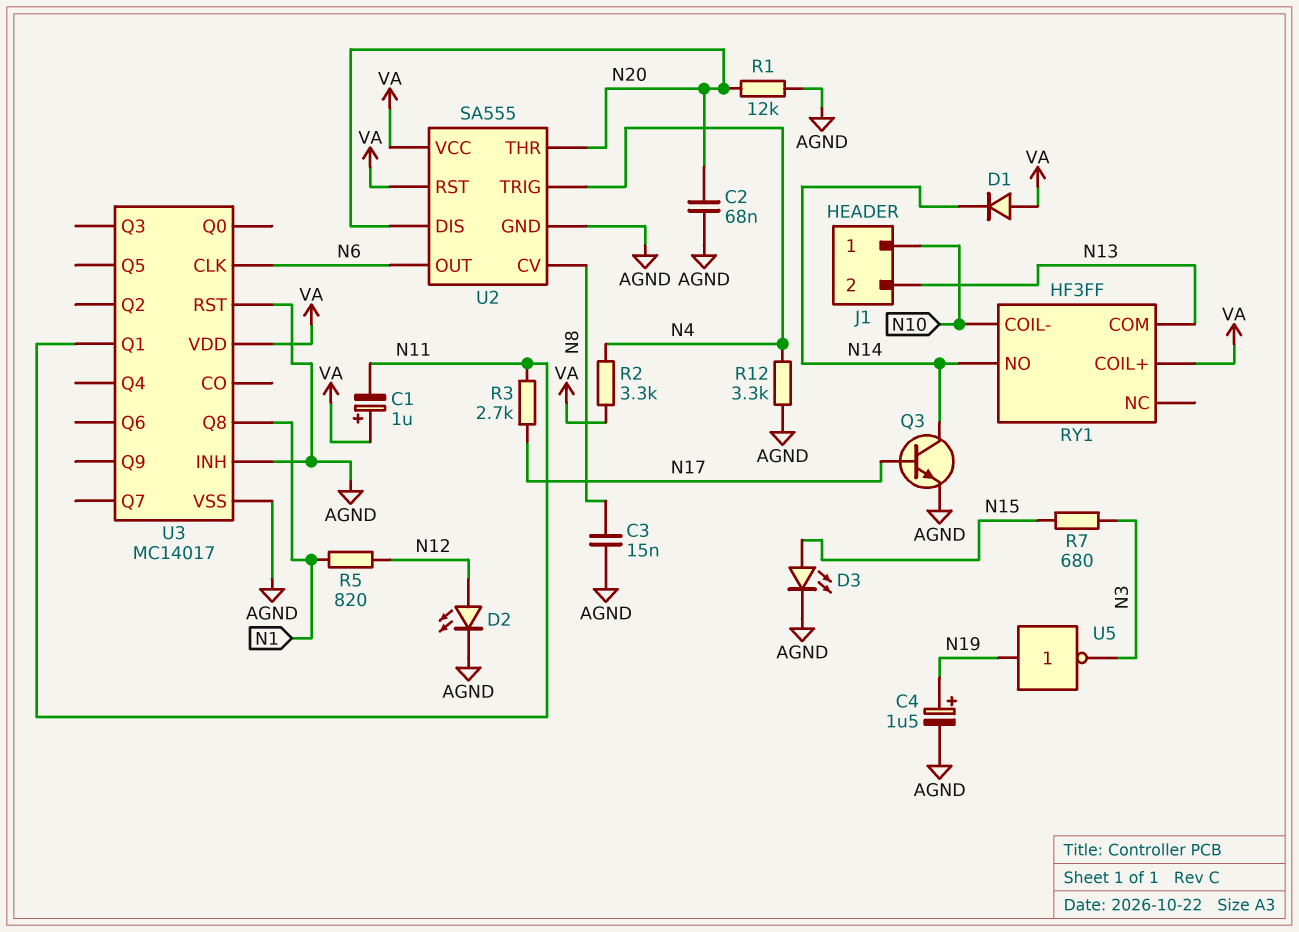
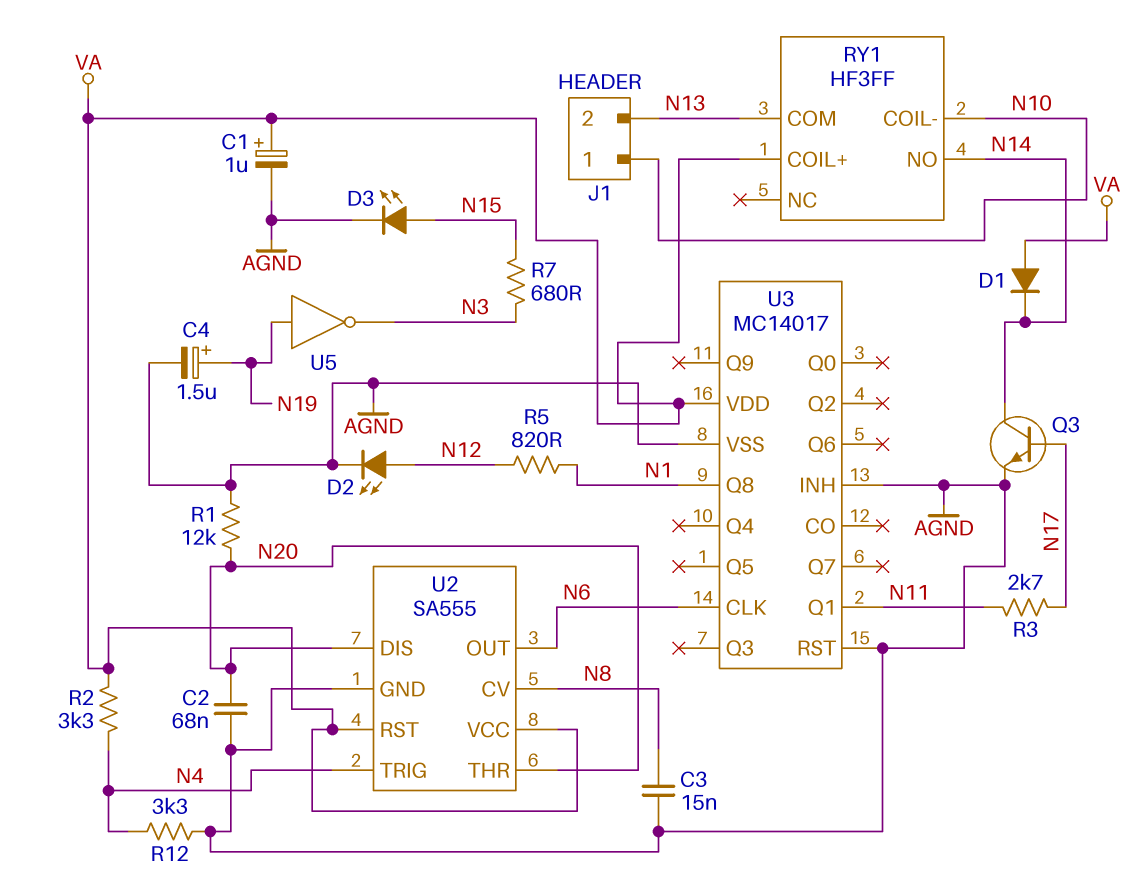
C1: 1uF (plus VA, minus N11) -> 1uF (plus VA, minus AGND)

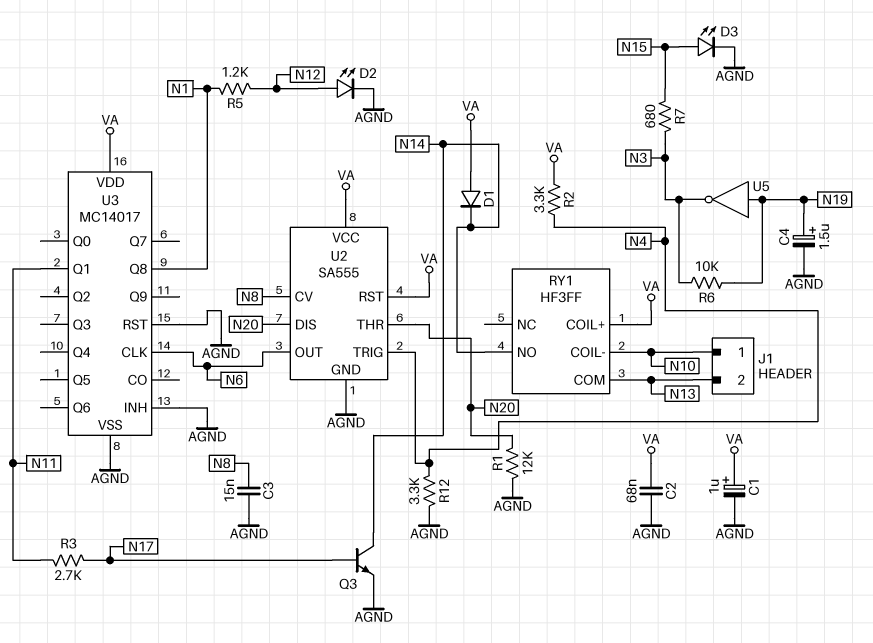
C2: 68nF (AGND, N20) -> 68nF (AGND, VA)
R5: 820 (N1, N12) -> 1.2k (N1, N12)
R6: none -> 10k (N3, N19)

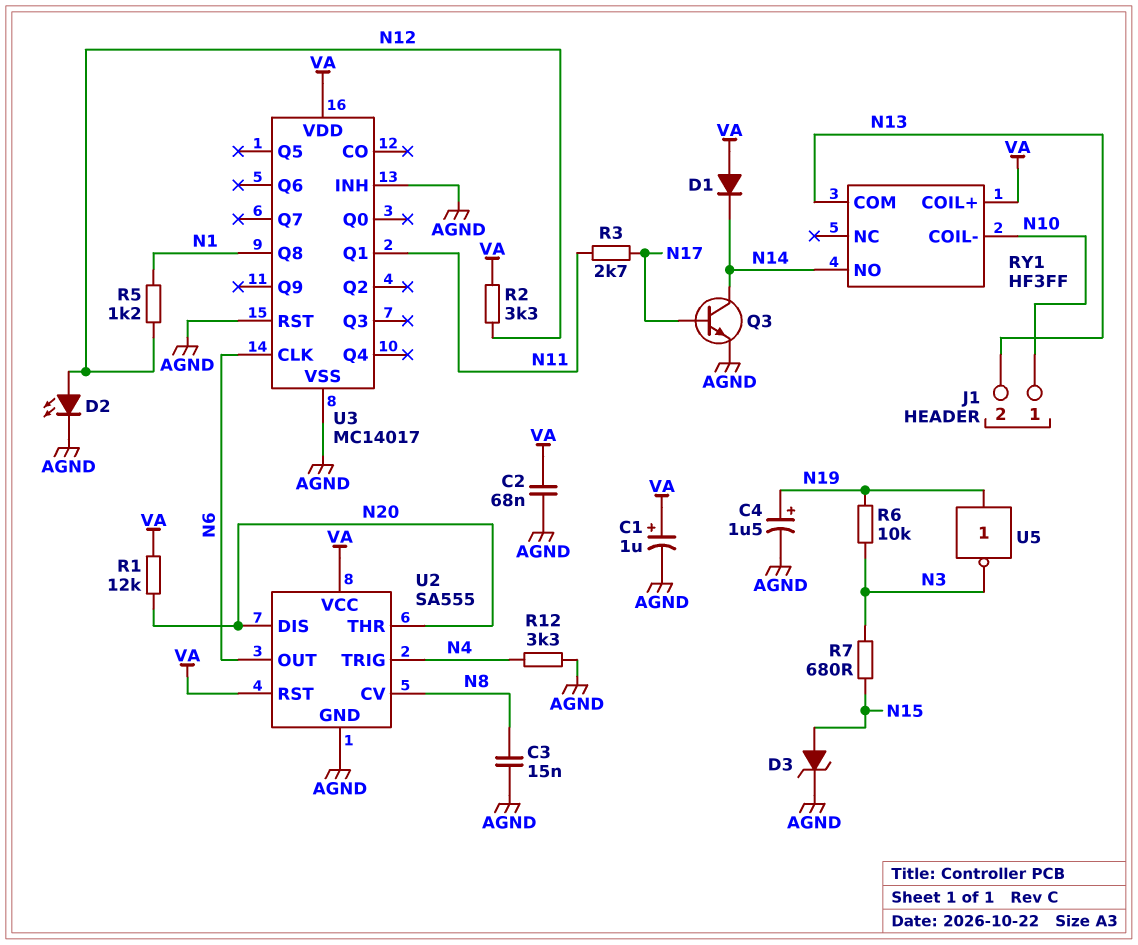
D3: LED (A N15, K AGND) -> zener (A N15, K AGND)
R1: 12k (AGND, N20) -> 12k (N20, VA)
R2: 3.3k (N4, VA) -> 3.3k (N12, VA)

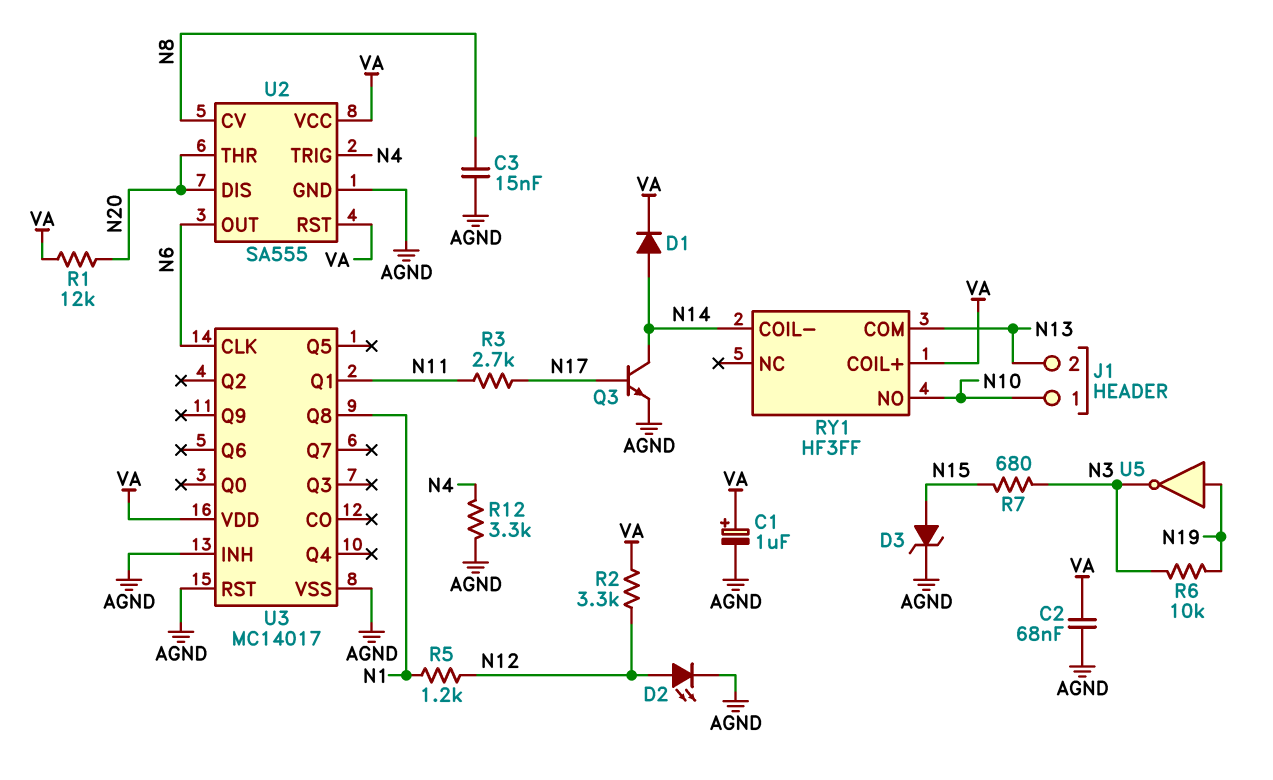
C4: 1.5uF (plus N19, minus AGND) -> none
D1: diode (A VA, K N14) -> diode (A N14, K VA)
RY1 pin COIL-: N10 -> N14
RY1 pin NO: N14 -> N10

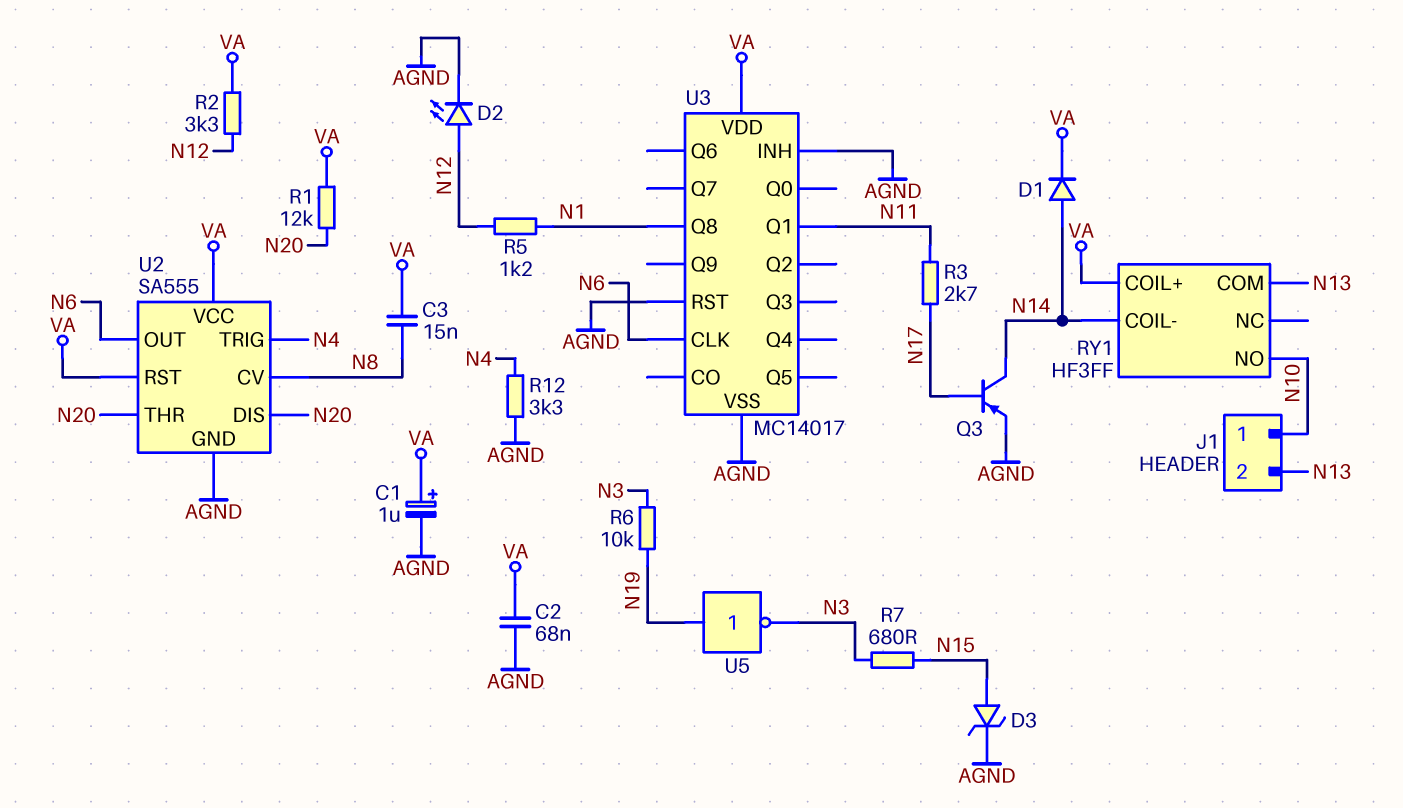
C3: 15nF (AGND, N8) -> 15nF (N8, VA)
Q3: NPN (B N17, C N14, E AGND) -> PNP (B N17, C N14, E AGND)

